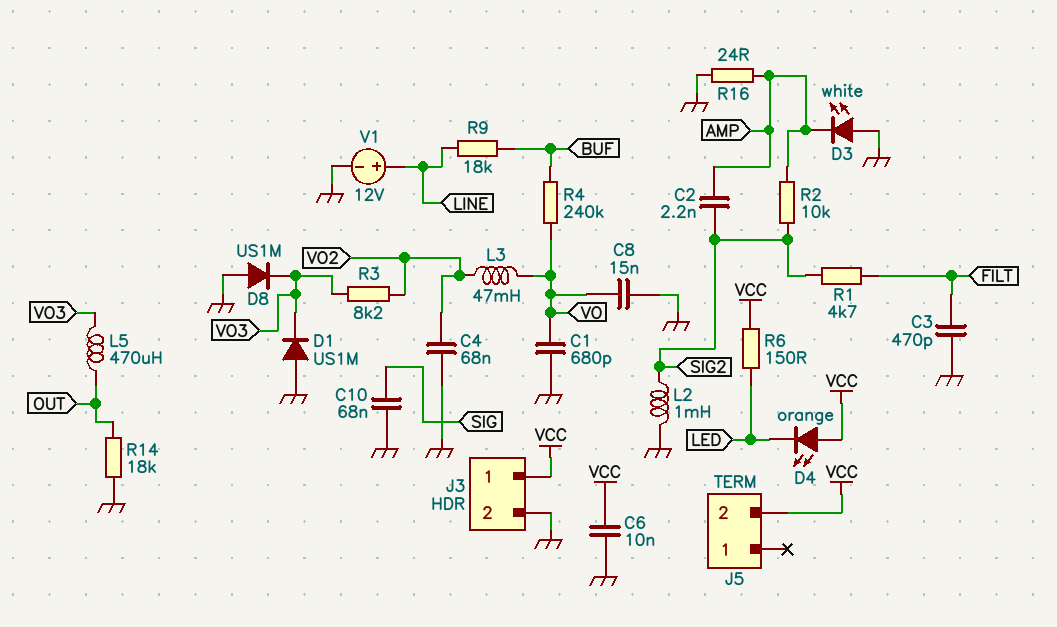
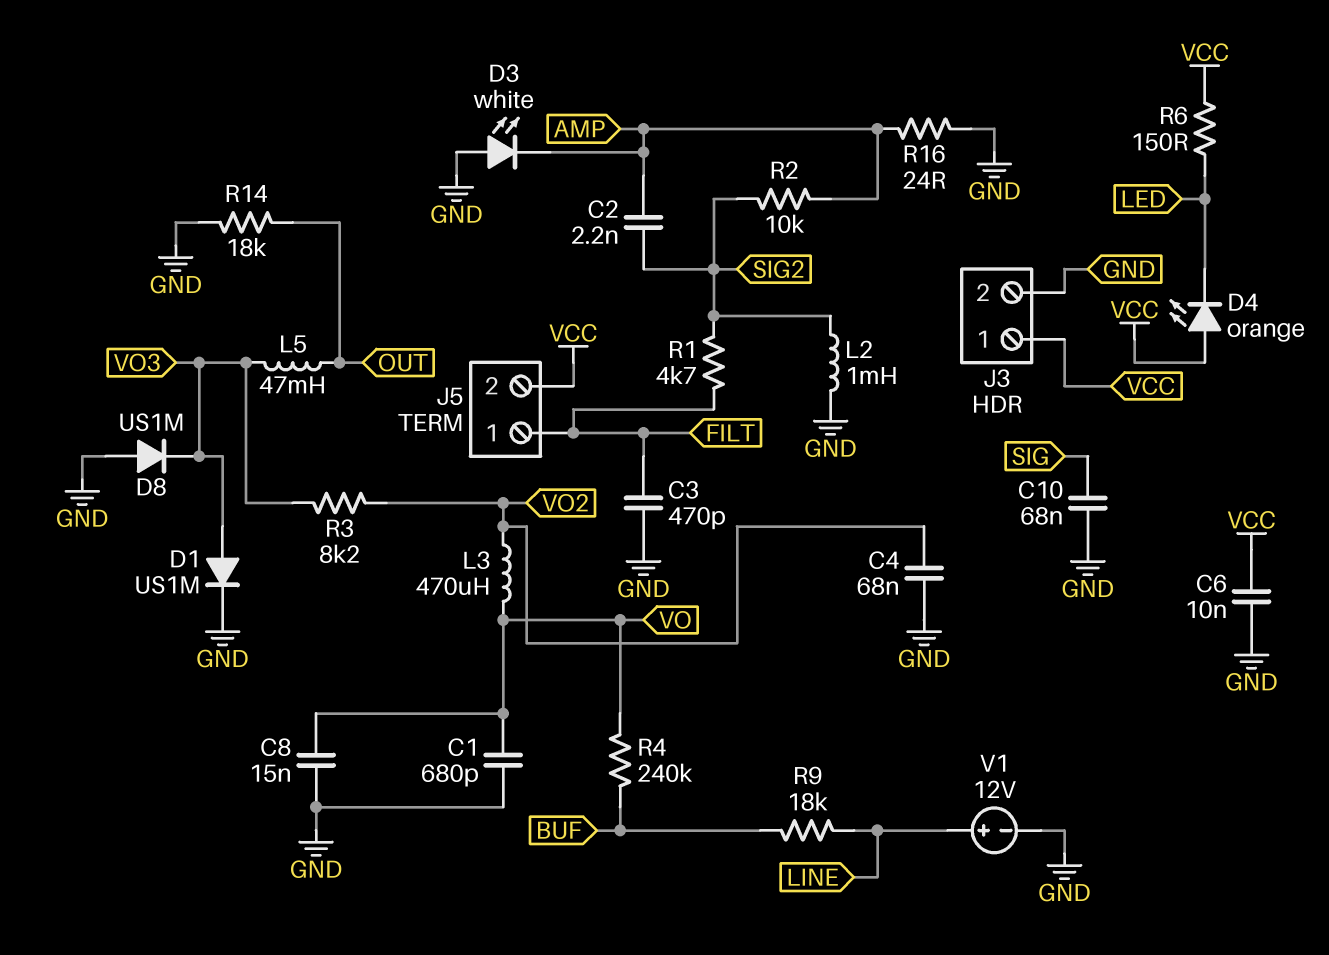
D1: diode US1M (A GND, K VO3) -> diode US1M (A VO3, K GND)
J5 pin 1: none -> FILT
L3: 47mH (VO, VO2) -> 470uH (VO, VO2)
L5: 470uH (OUT, VO3) -> 47mH (OUT, VO3)

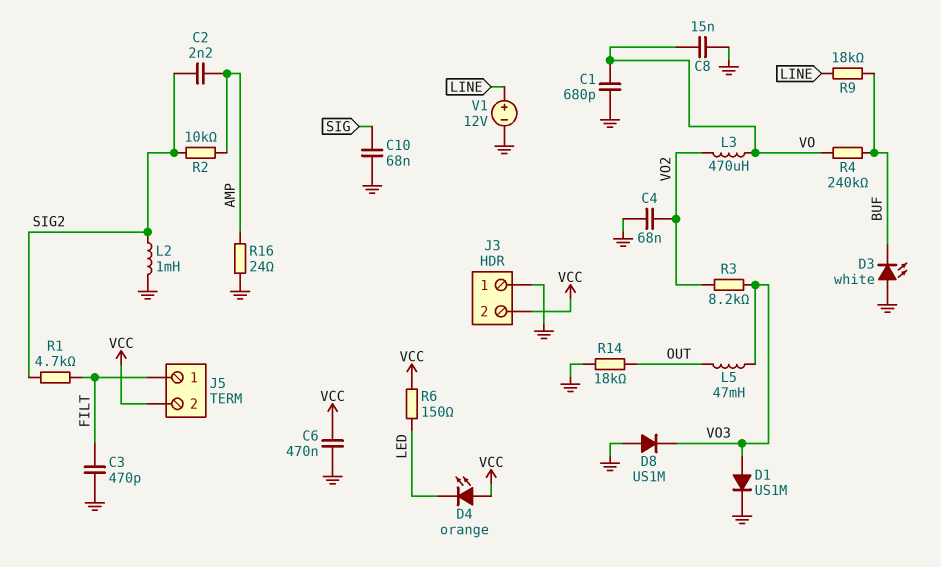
C6: 10nF (GND, VCC) -> 470nF (GND, VCC)
D3: LED white (A GND, K AMP) -> LED white (A GND, K BUF)
J3 pin 1: VCC -> GND
J3 pin 2: GND -> VCC

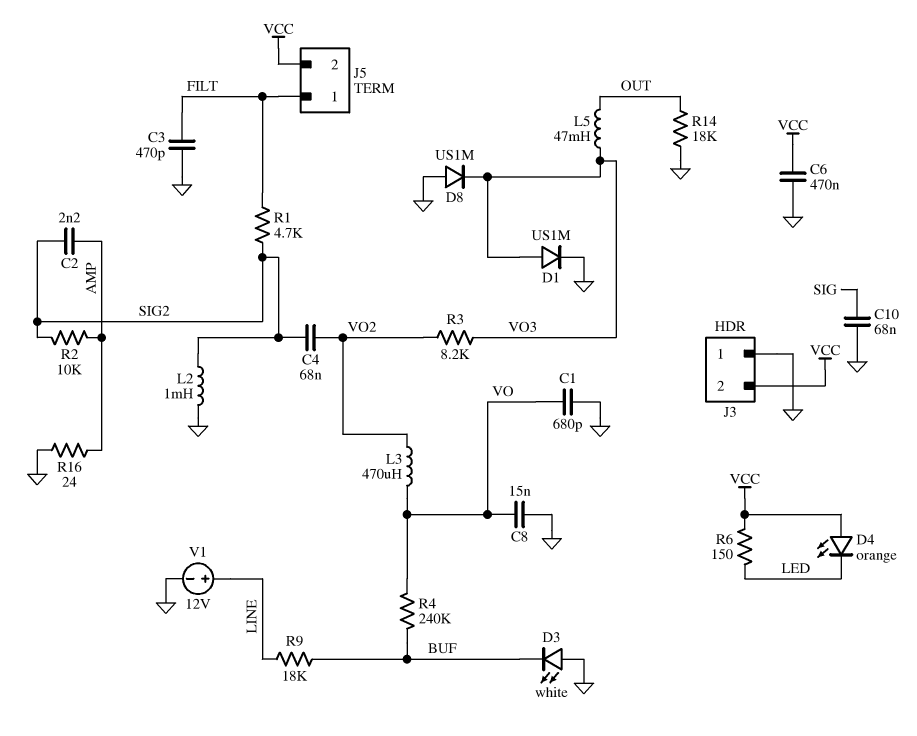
C4: 68nF (GND, VO2) -> 68nF (SIG2, VO2)

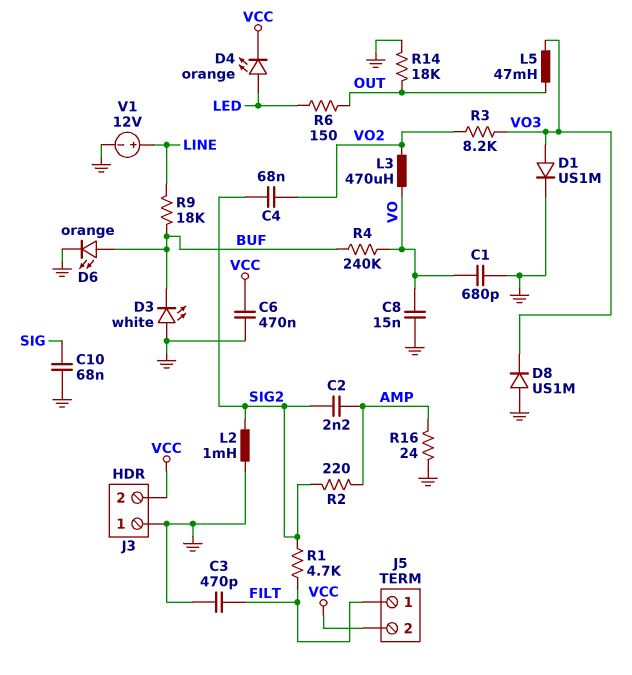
D4: LED orange (A VCC, K LED) -> LED orange (A LED, K VCC)
D6: none -> LED orange (A BUF, K GND)
R2: 10k (AMP, SIG2) -> 220 (AMP, SIG2)
R6: 150 (LED, VCC) -> 150 (LED, OUT)

